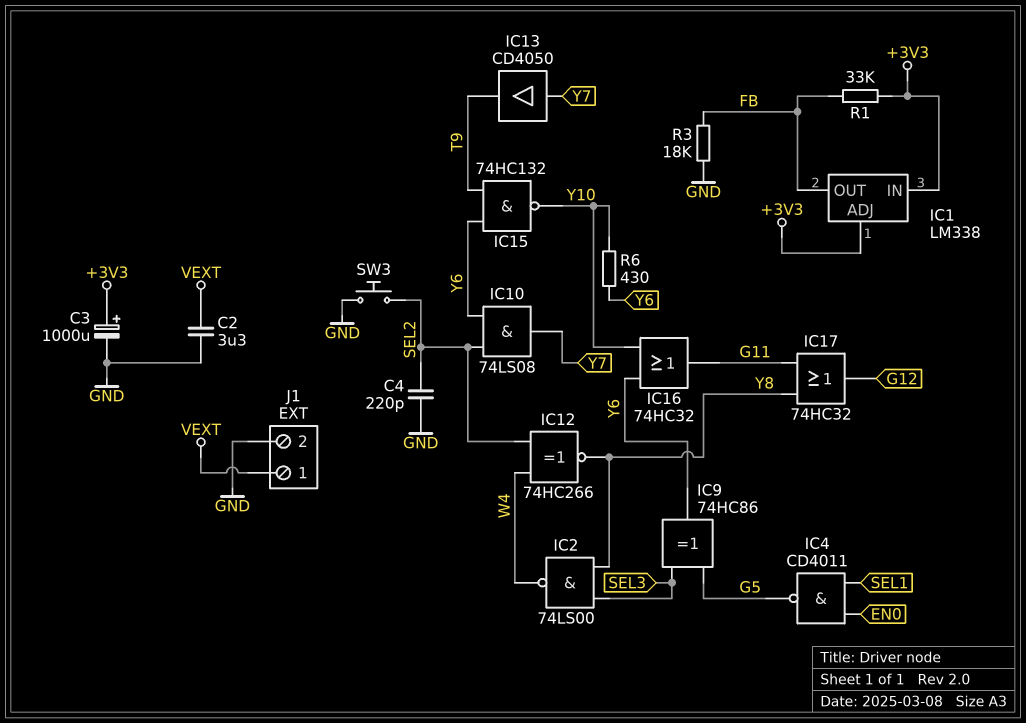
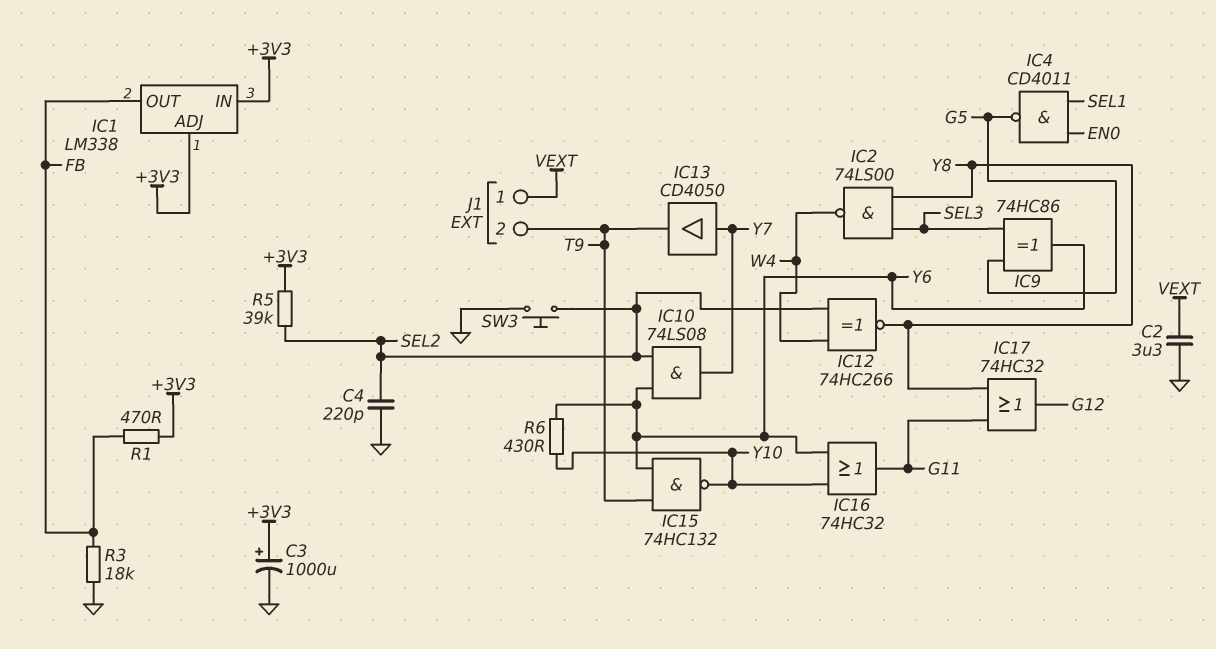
J1 pin 2: GND -> T9
R1: 33k (+3V3, FB) -> 470 (+3V3, FB)
R5: none -> 39k (+3V3, SEL2)

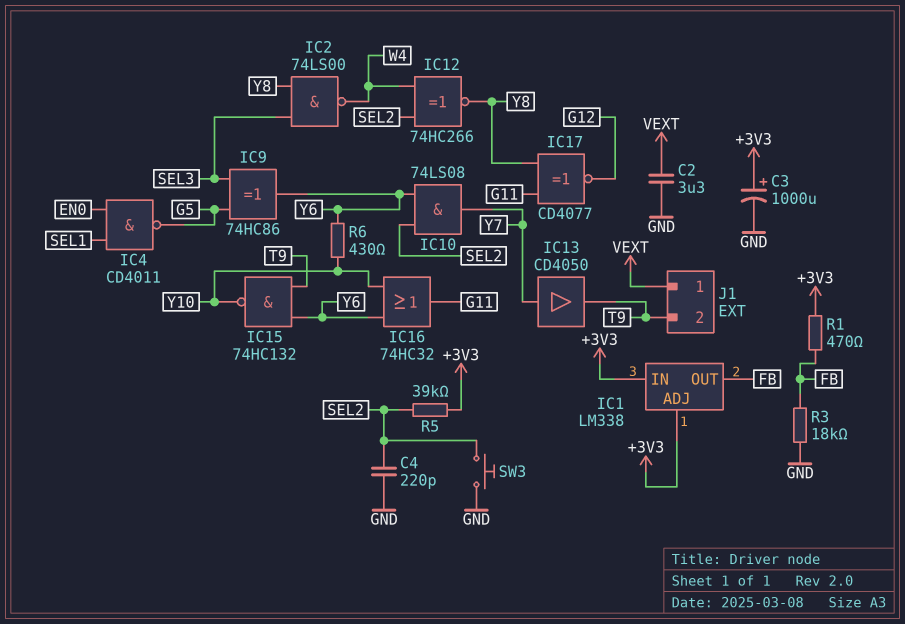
IC17: OR 74HC32 (in G11, in Y8, out G12) -> XNOR CD4077 (in G11, in Y8, out G12)

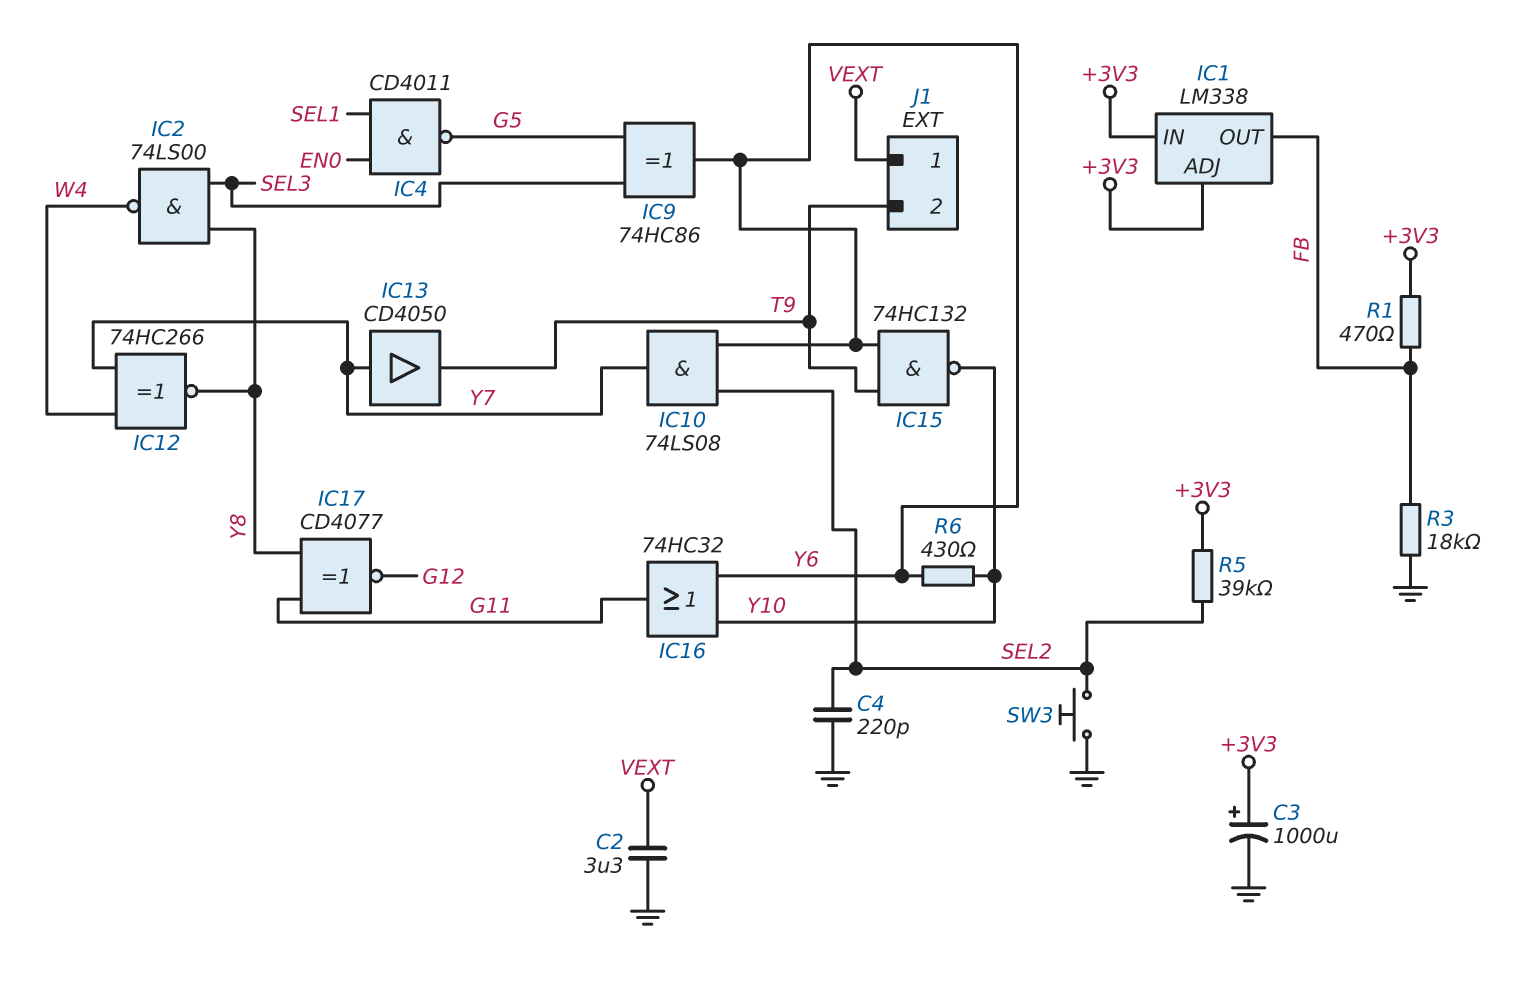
IC12: XNOR 74HC266 (in SEL2, in W4, out Y8) -> XNOR 74HC266 (in W4, in Y7, out Y8)

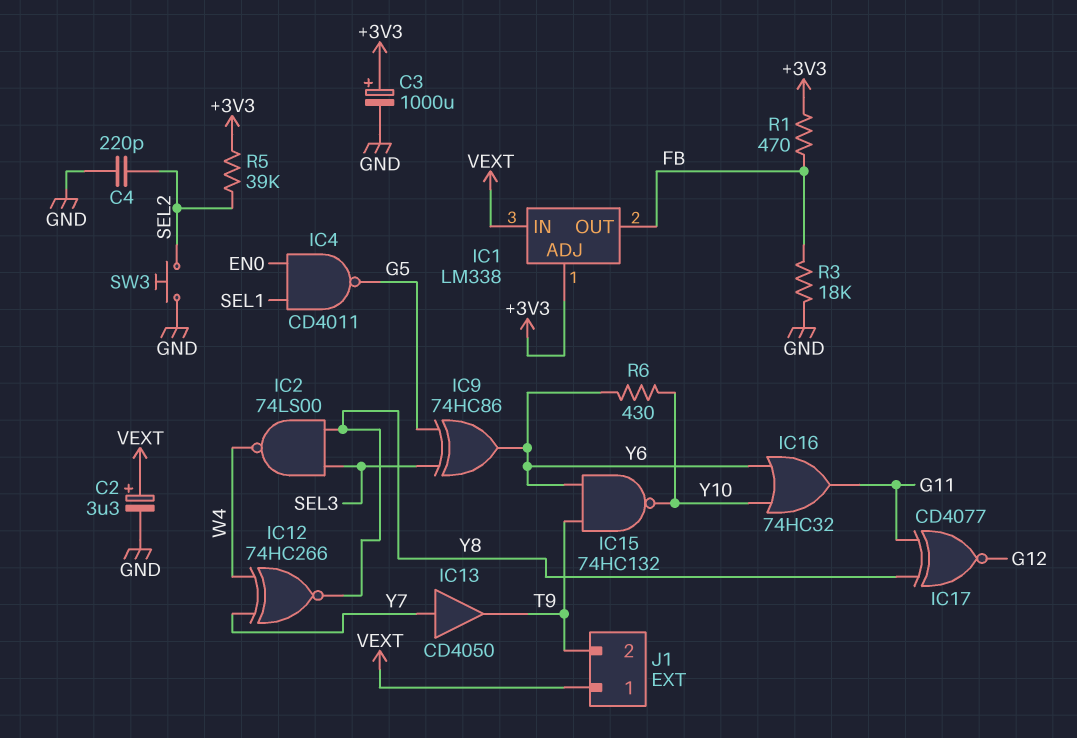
C2: 3.3uF (GND, VEXT) -> 3.3uF (plus VEXT, minus GND)
IC1 pin IN: +3V3 -> VEXT
IC10: AND 74LS08 (in SEL2, in Y6, out Y7) -> none

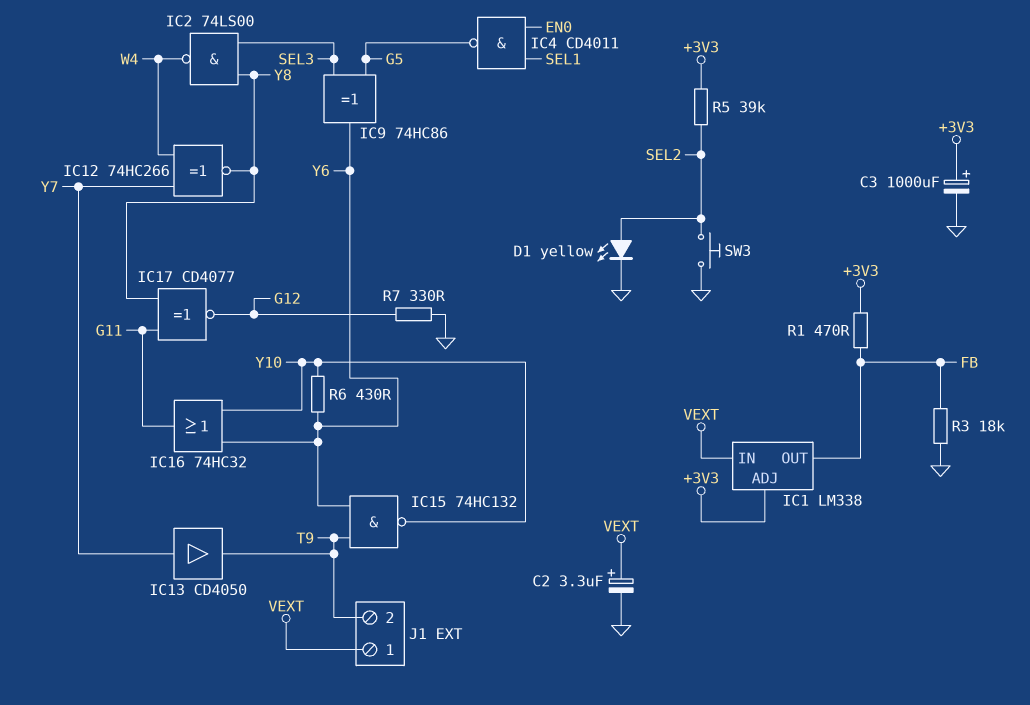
C4: 220pF (GND, SEL2) -> none
D1: none -> LED yellow (A SEL2, K GND)
R7: none -> 330 (G12, GND)

